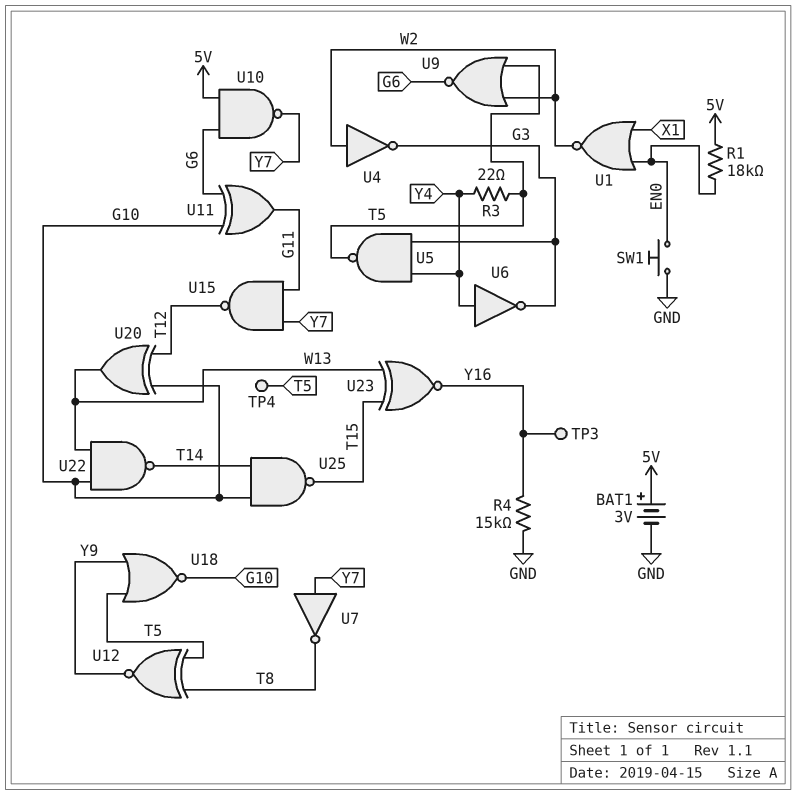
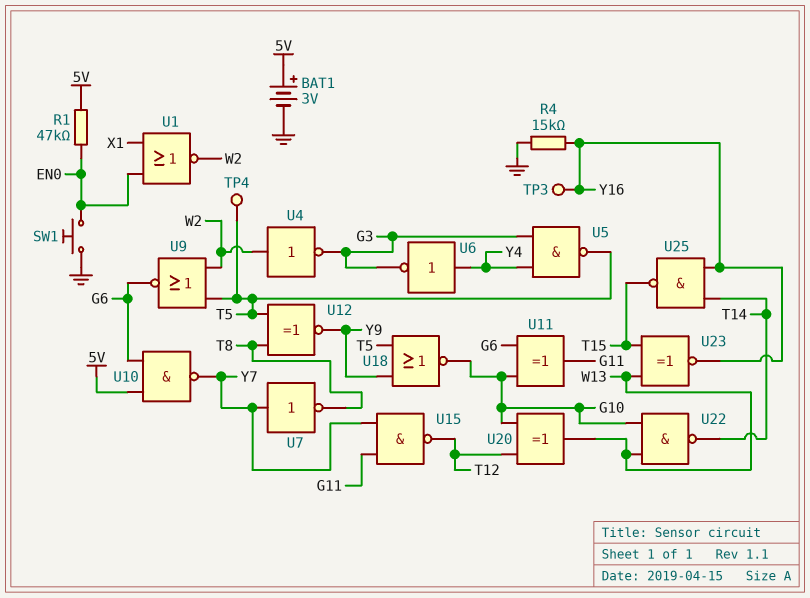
R1: 18k (5V, EN0) -> 47k (5V, EN0)
R3: 22 (T5, Y4) -> none
U25: NAND (in G10, in T14, out T15) -> NAND (in T14, in Y16, out T15)

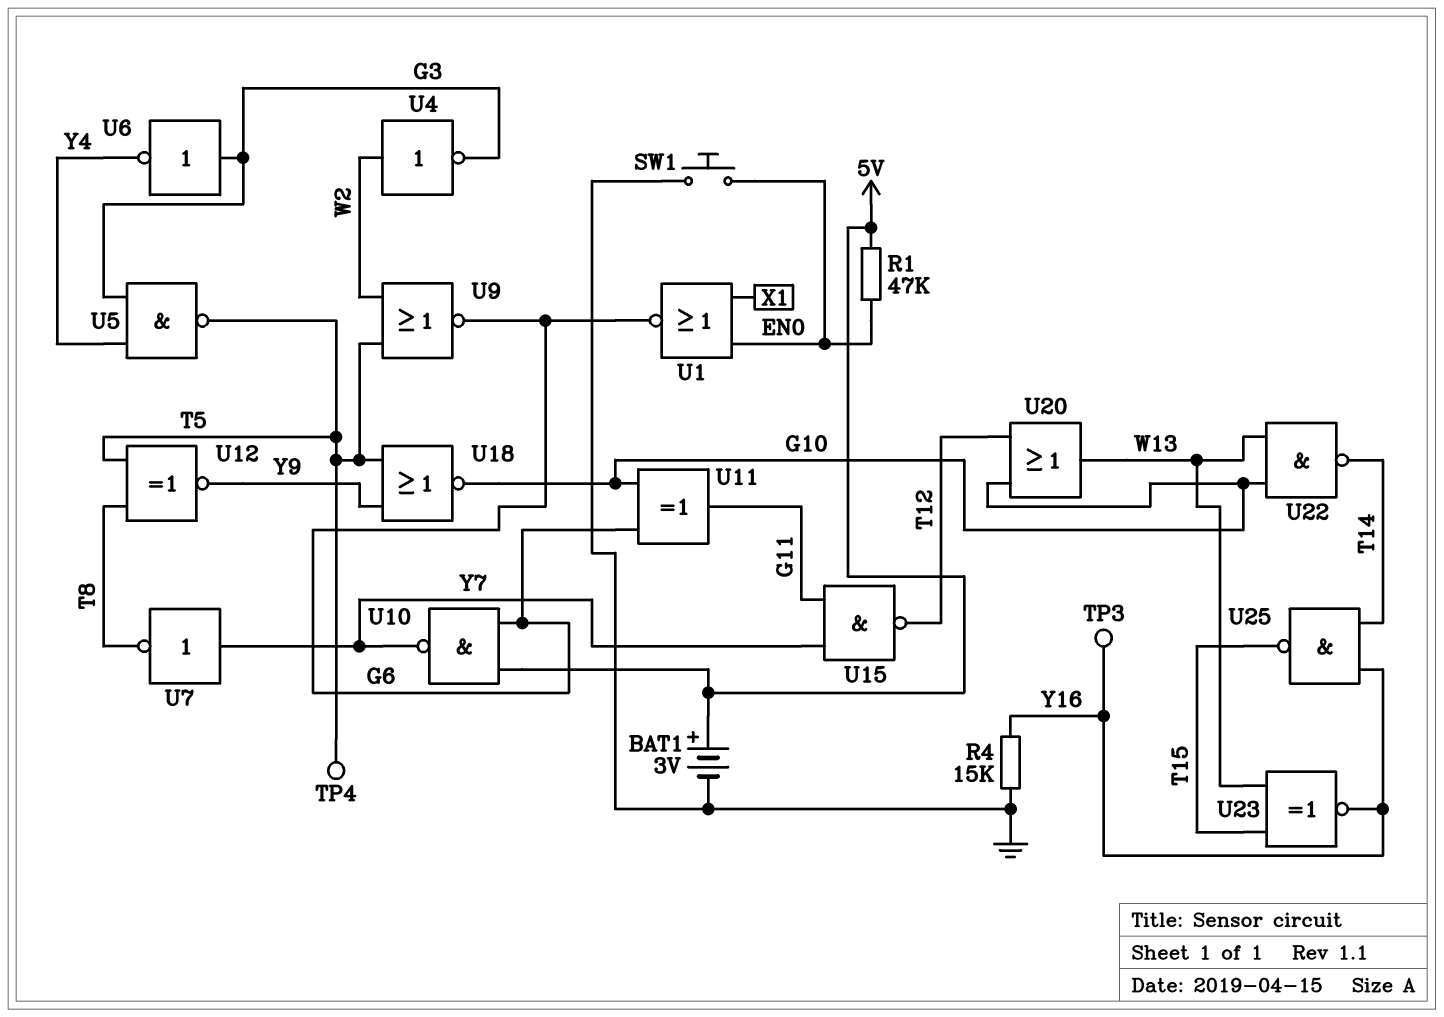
U1: NOR (in EN0, in X1, out W2) -> NOR (in EN0, in X1, out G6)
U6: NOT (in Y4, out G3) -> NOT (in G3, out Y4)
U20: XOR (in G10, in T12, out W13) -> OR (in G10, in T12, out W13)

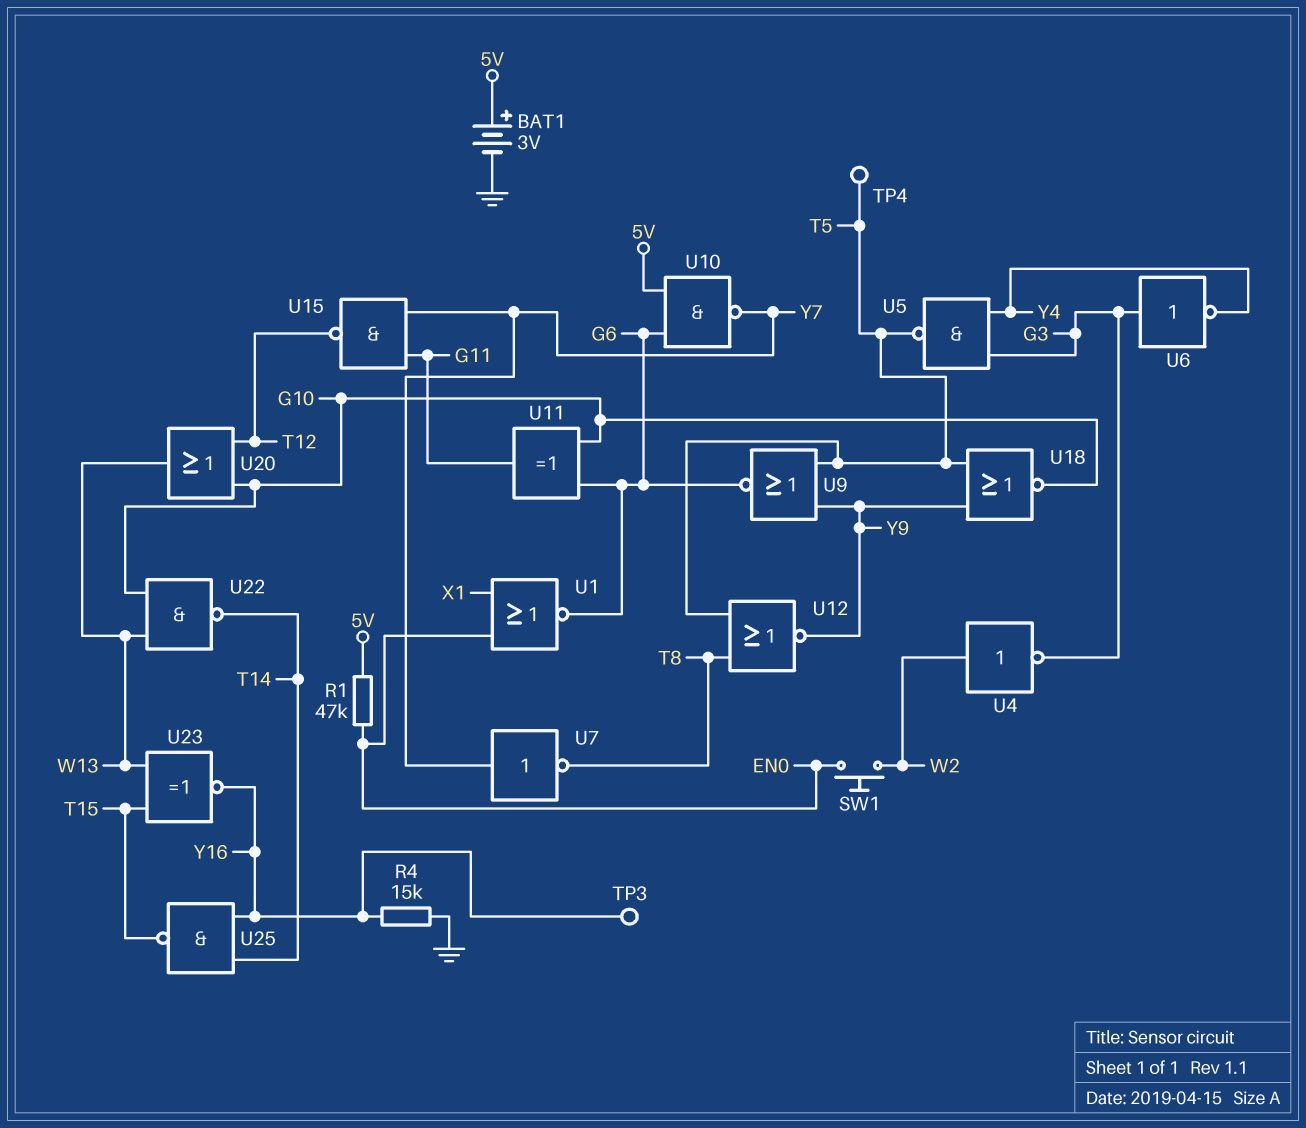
SW1: button (EN0, GND) -> button (EN0, W2)
U9: NOR (in T5, in W2, out G6) -> NOR (in T5, in Y9, out G6)
U12: XNOR (in T5, in T8, out Y9) -> NOR (in T5, in T8, out Y9)

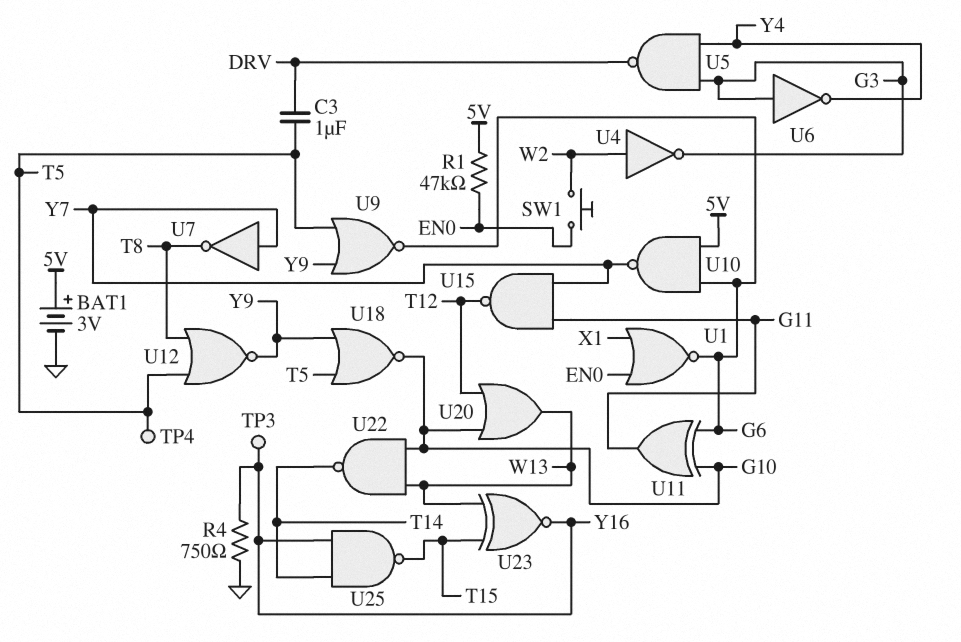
C3: none -> 1uF (DRV, T5)
R4: 15k (GND, Y16) -> 750 (GND, Y16)
U5: NAND (in G3, in Y4, out T5) -> NAND (in G3, in Y4, out DRV)

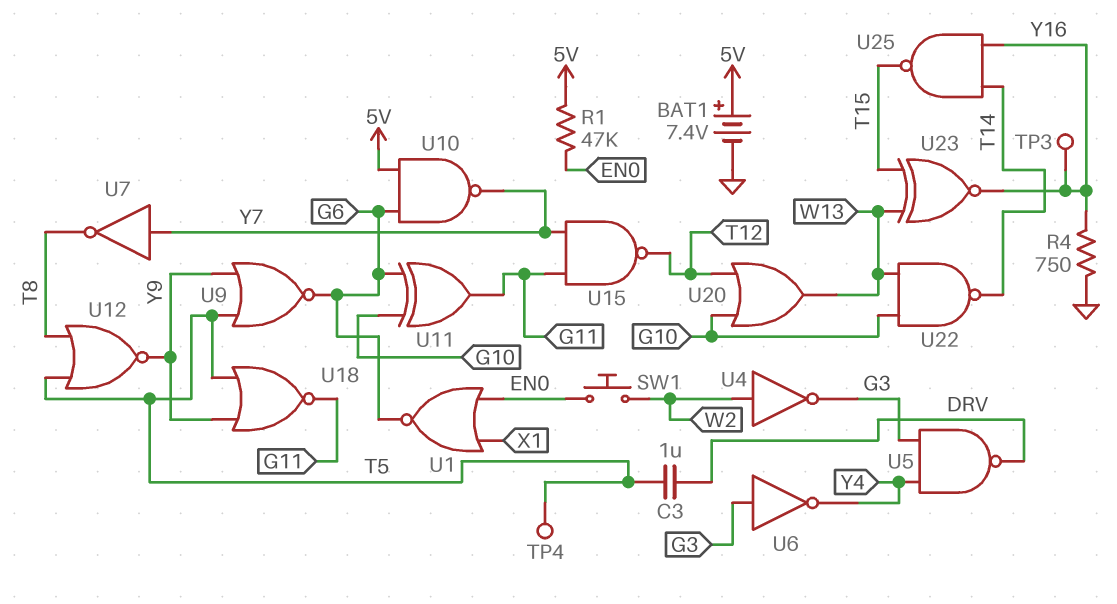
BAT1: 3V (plus 5V, minus GND) -> 7.4V (plus 5V, minus GND)
U18: NOR (in T5, in Y9, out G10) -> NOR (in T5, in Y9, out G11)

